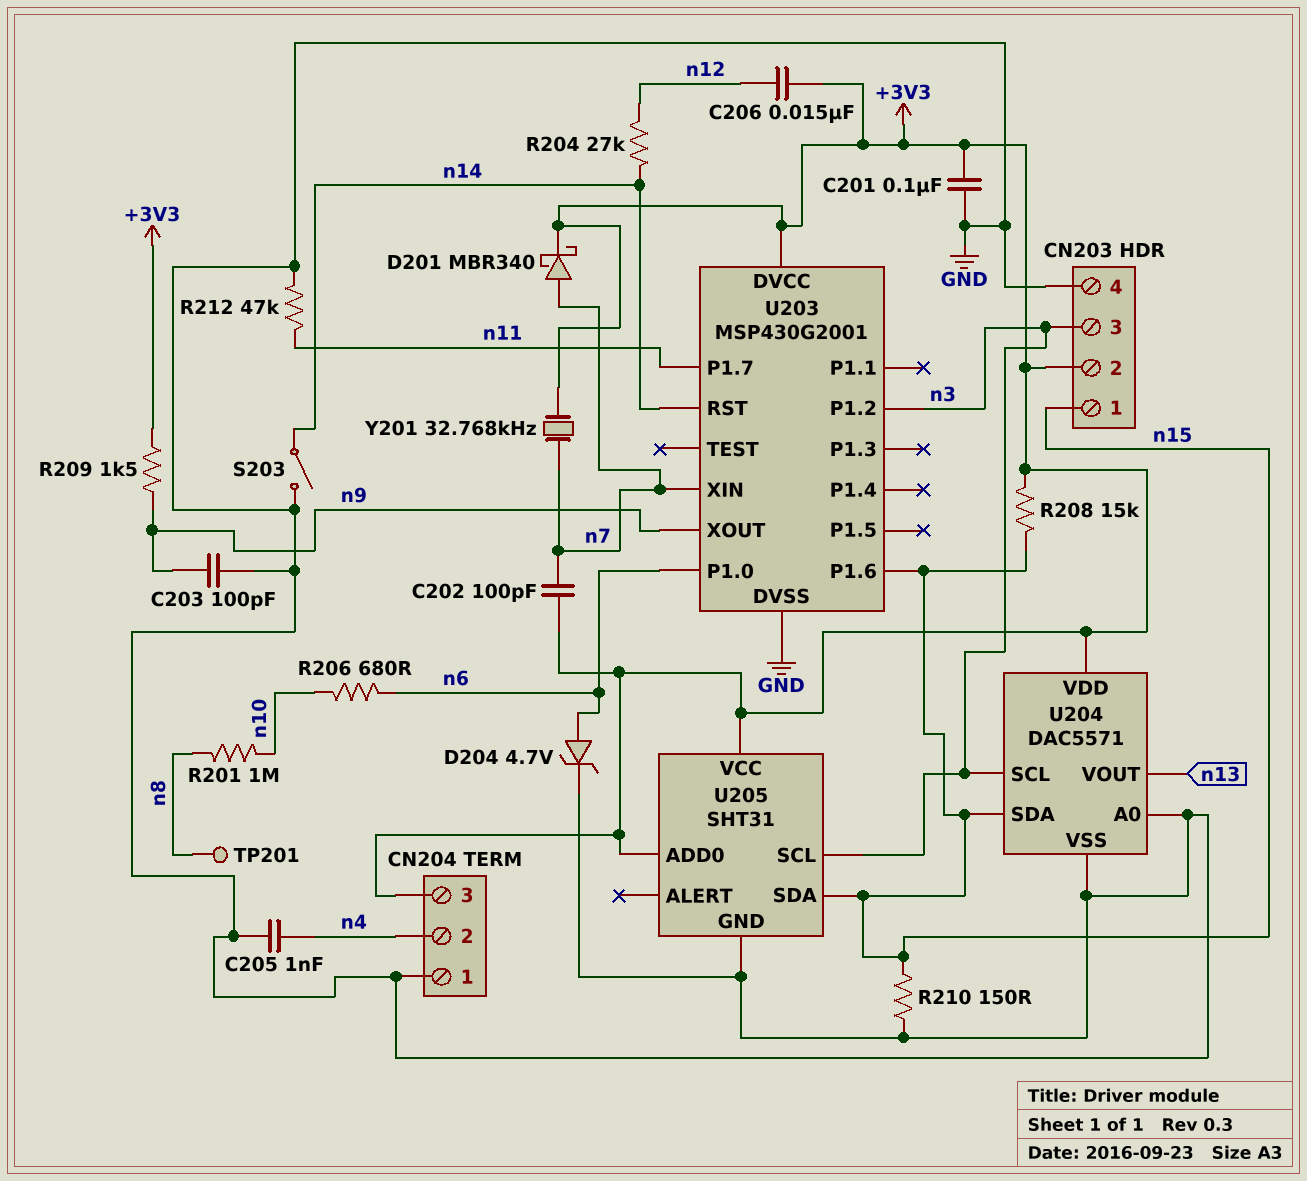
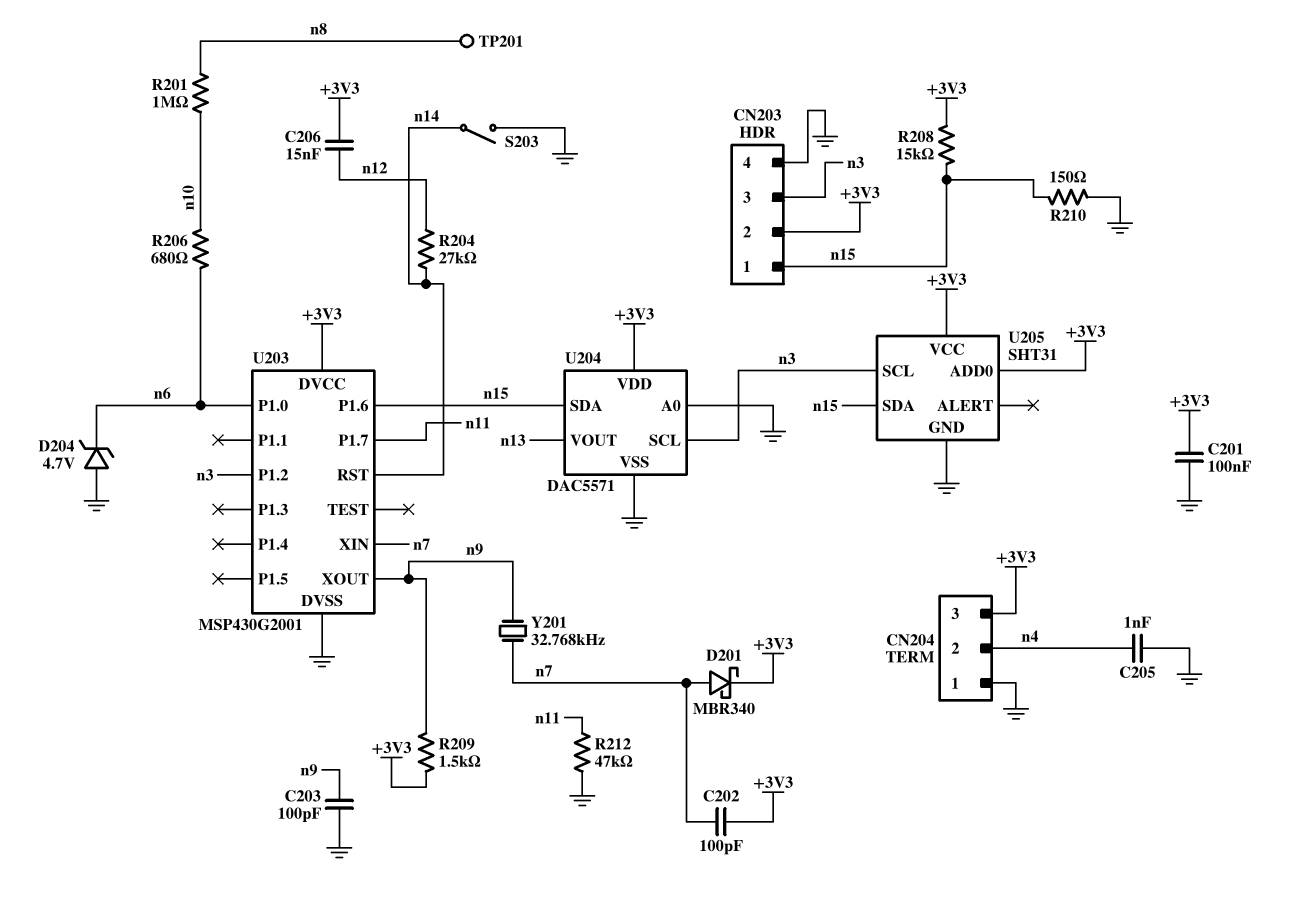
D204: zener 4.7V (A n6, K GND) -> zener 4.7V (A GND, K n6)
Y201: 32.768kHz (+3V3, n7) -> 32.768kHz (n7, n9)

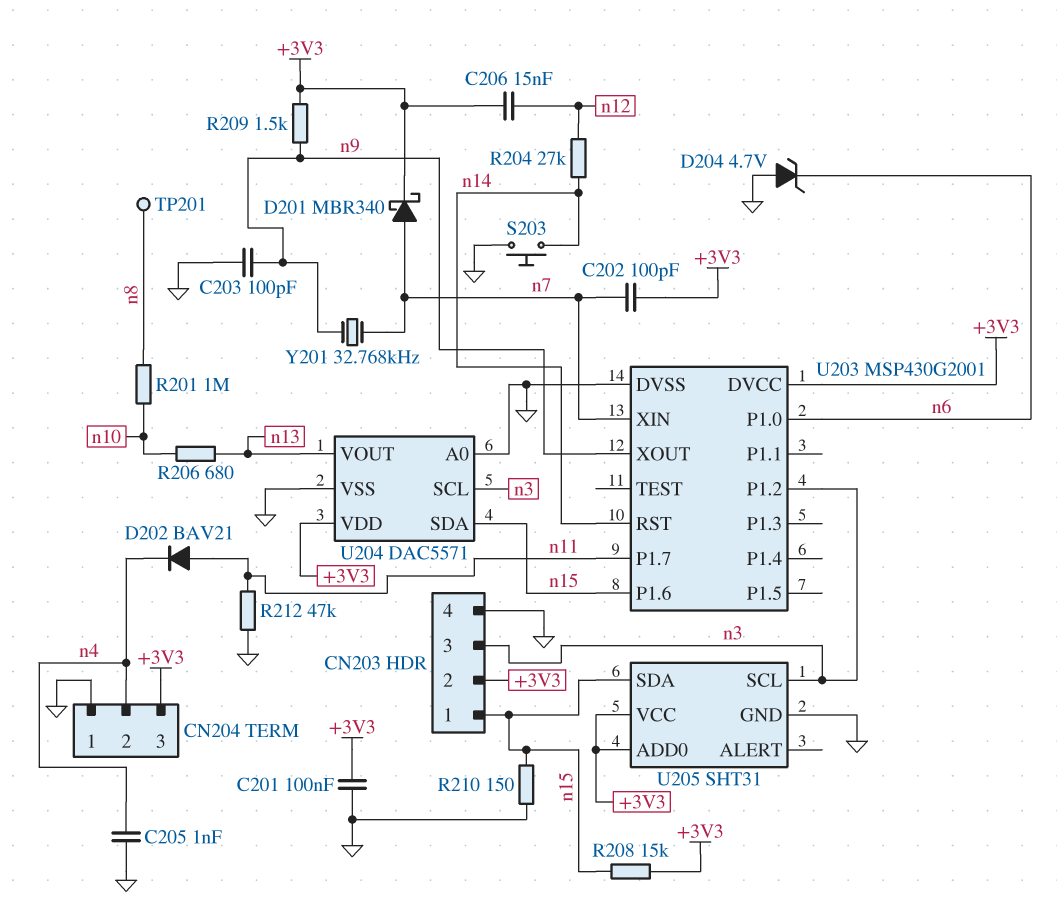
D202: none -> diode BAV21 (A n11, K n4)
R206: 680 (n6, n10) -> 680 (n10, n13)
S203: switch (GND, n14) -> button (GND, n14)

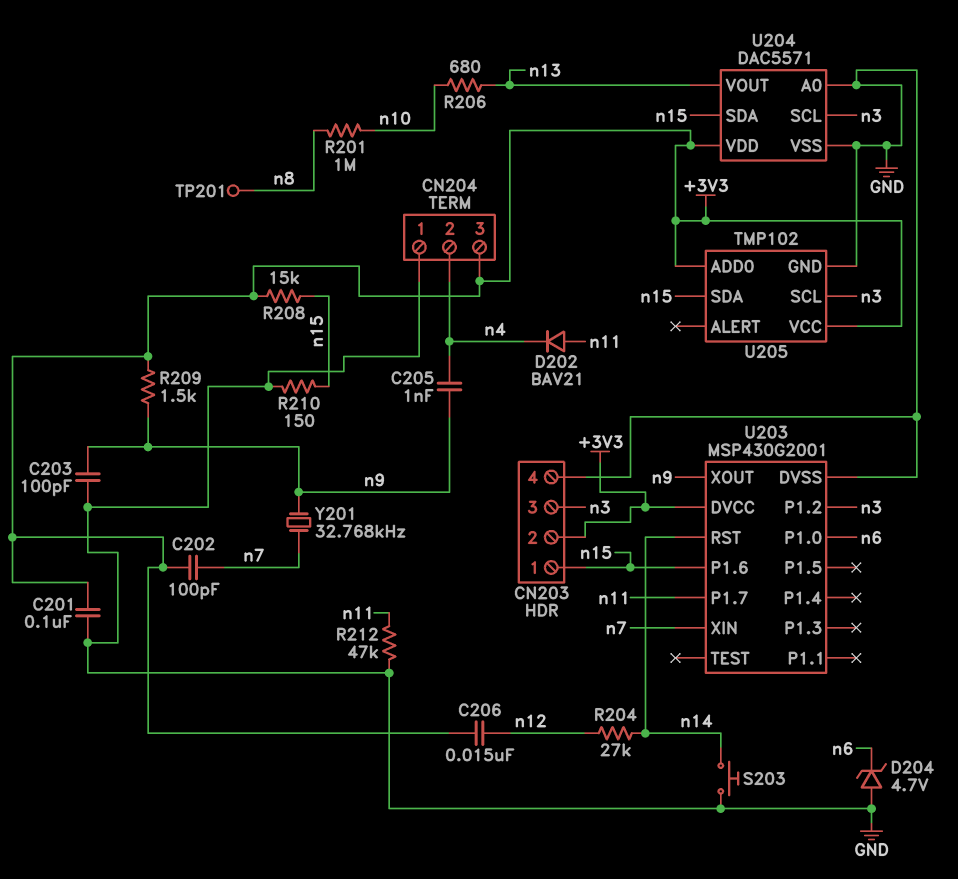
C205: 1nF (GND, n4) -> 1nF (n4, n9)
D201: schottky MBR340 (A n7, K +3V3) -> none
U205: SHT31 -> TMP102

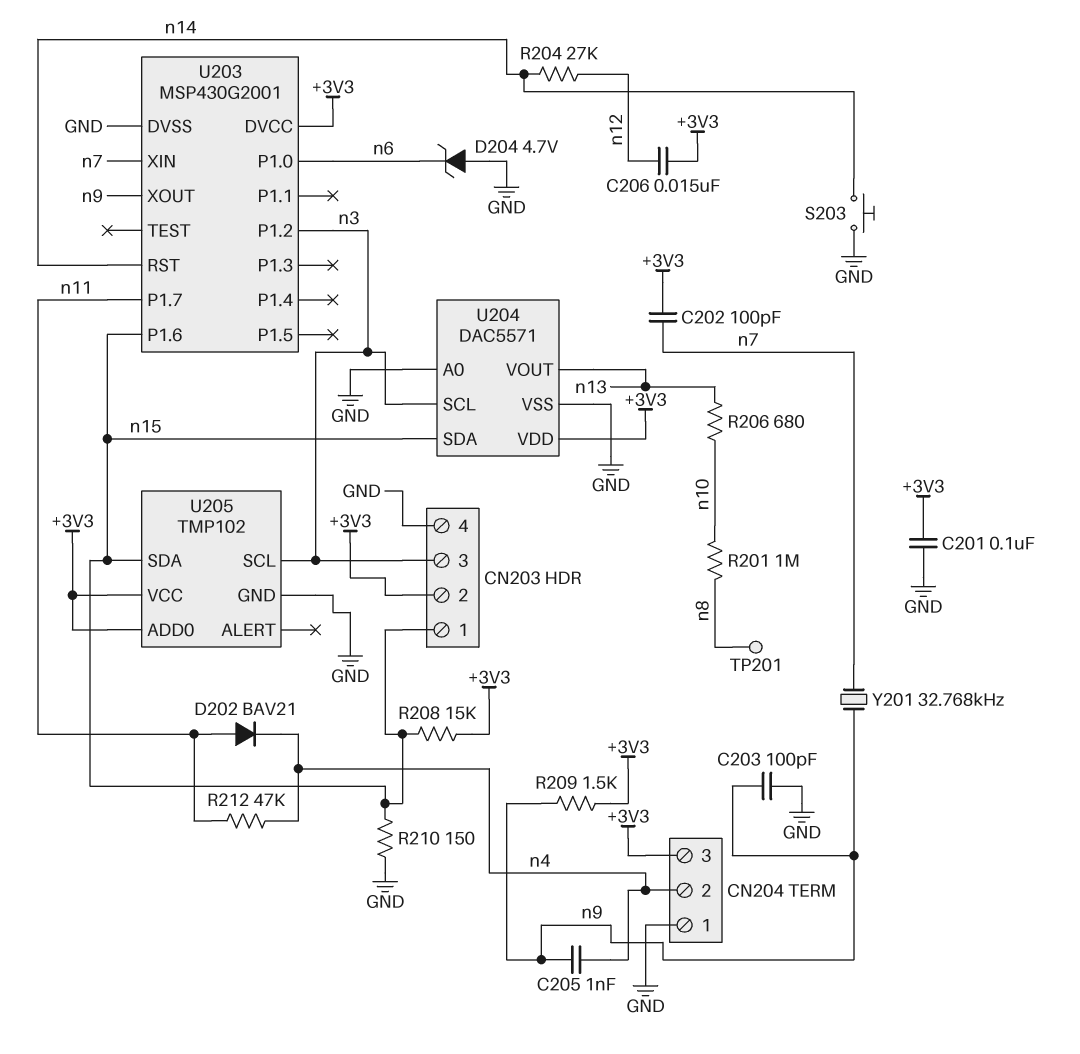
R212: 47k (GND, n11) -> 47k (n4, n11)

